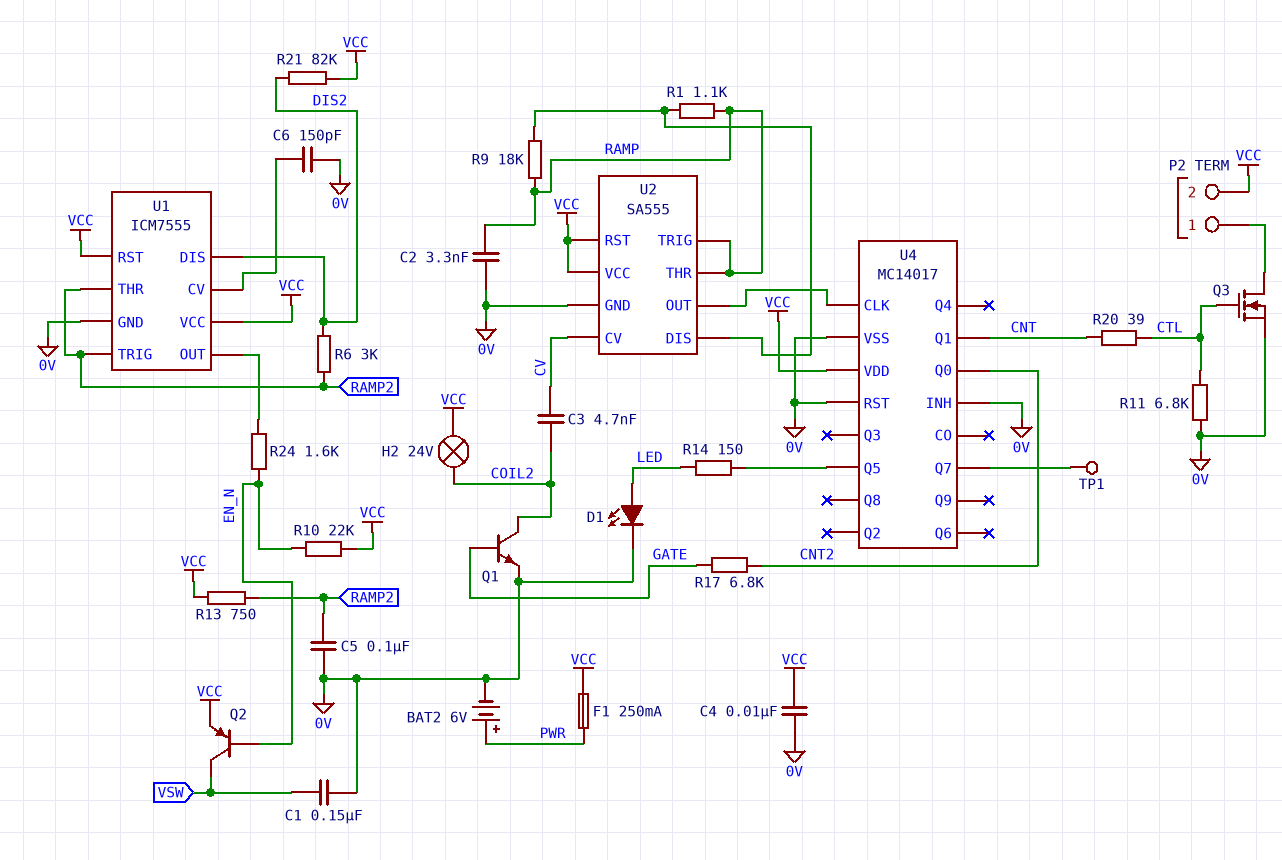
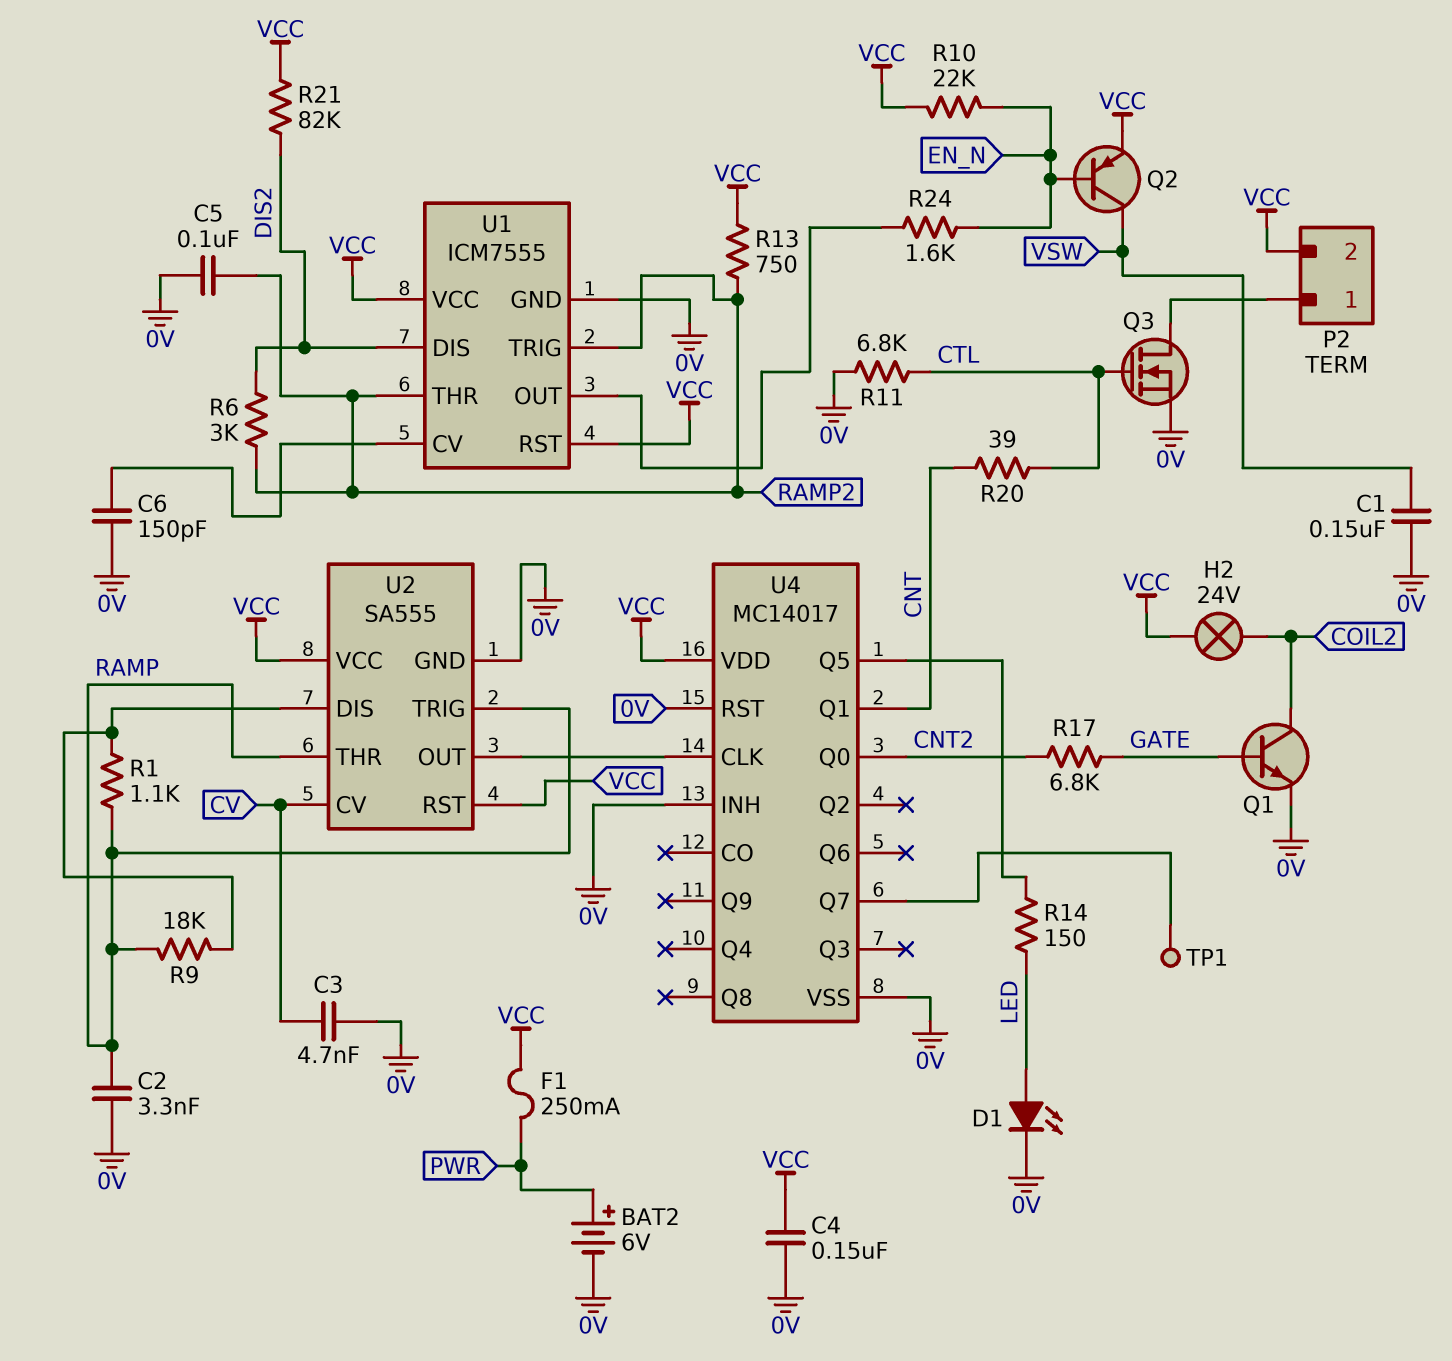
C3: 4.7nF (COIL2, CV) -> 4.7nF (0V, CV)
C4: 10nF (0V, VCC) -> 150nF (0V, VCC)

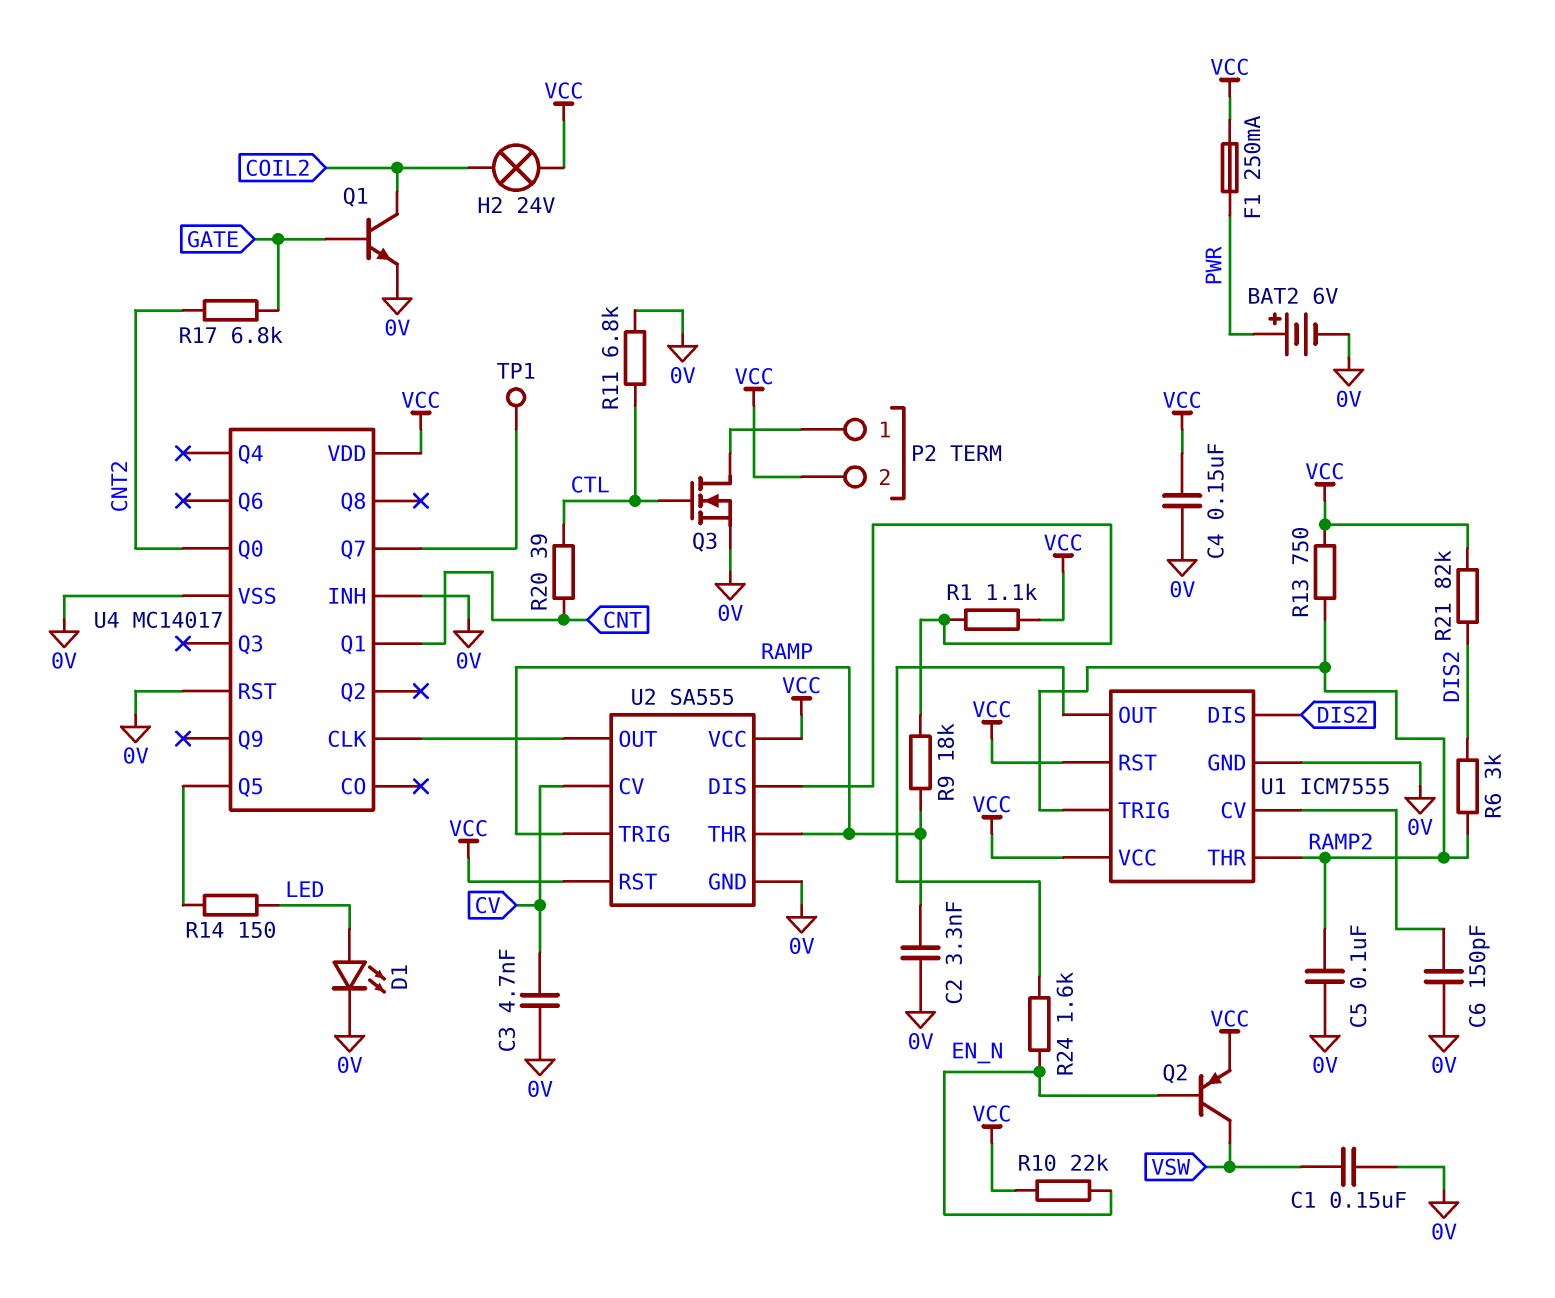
R1: 1.1k (RAMP, U2/DIS) -> 1.1k (U2/DIS, VCC)

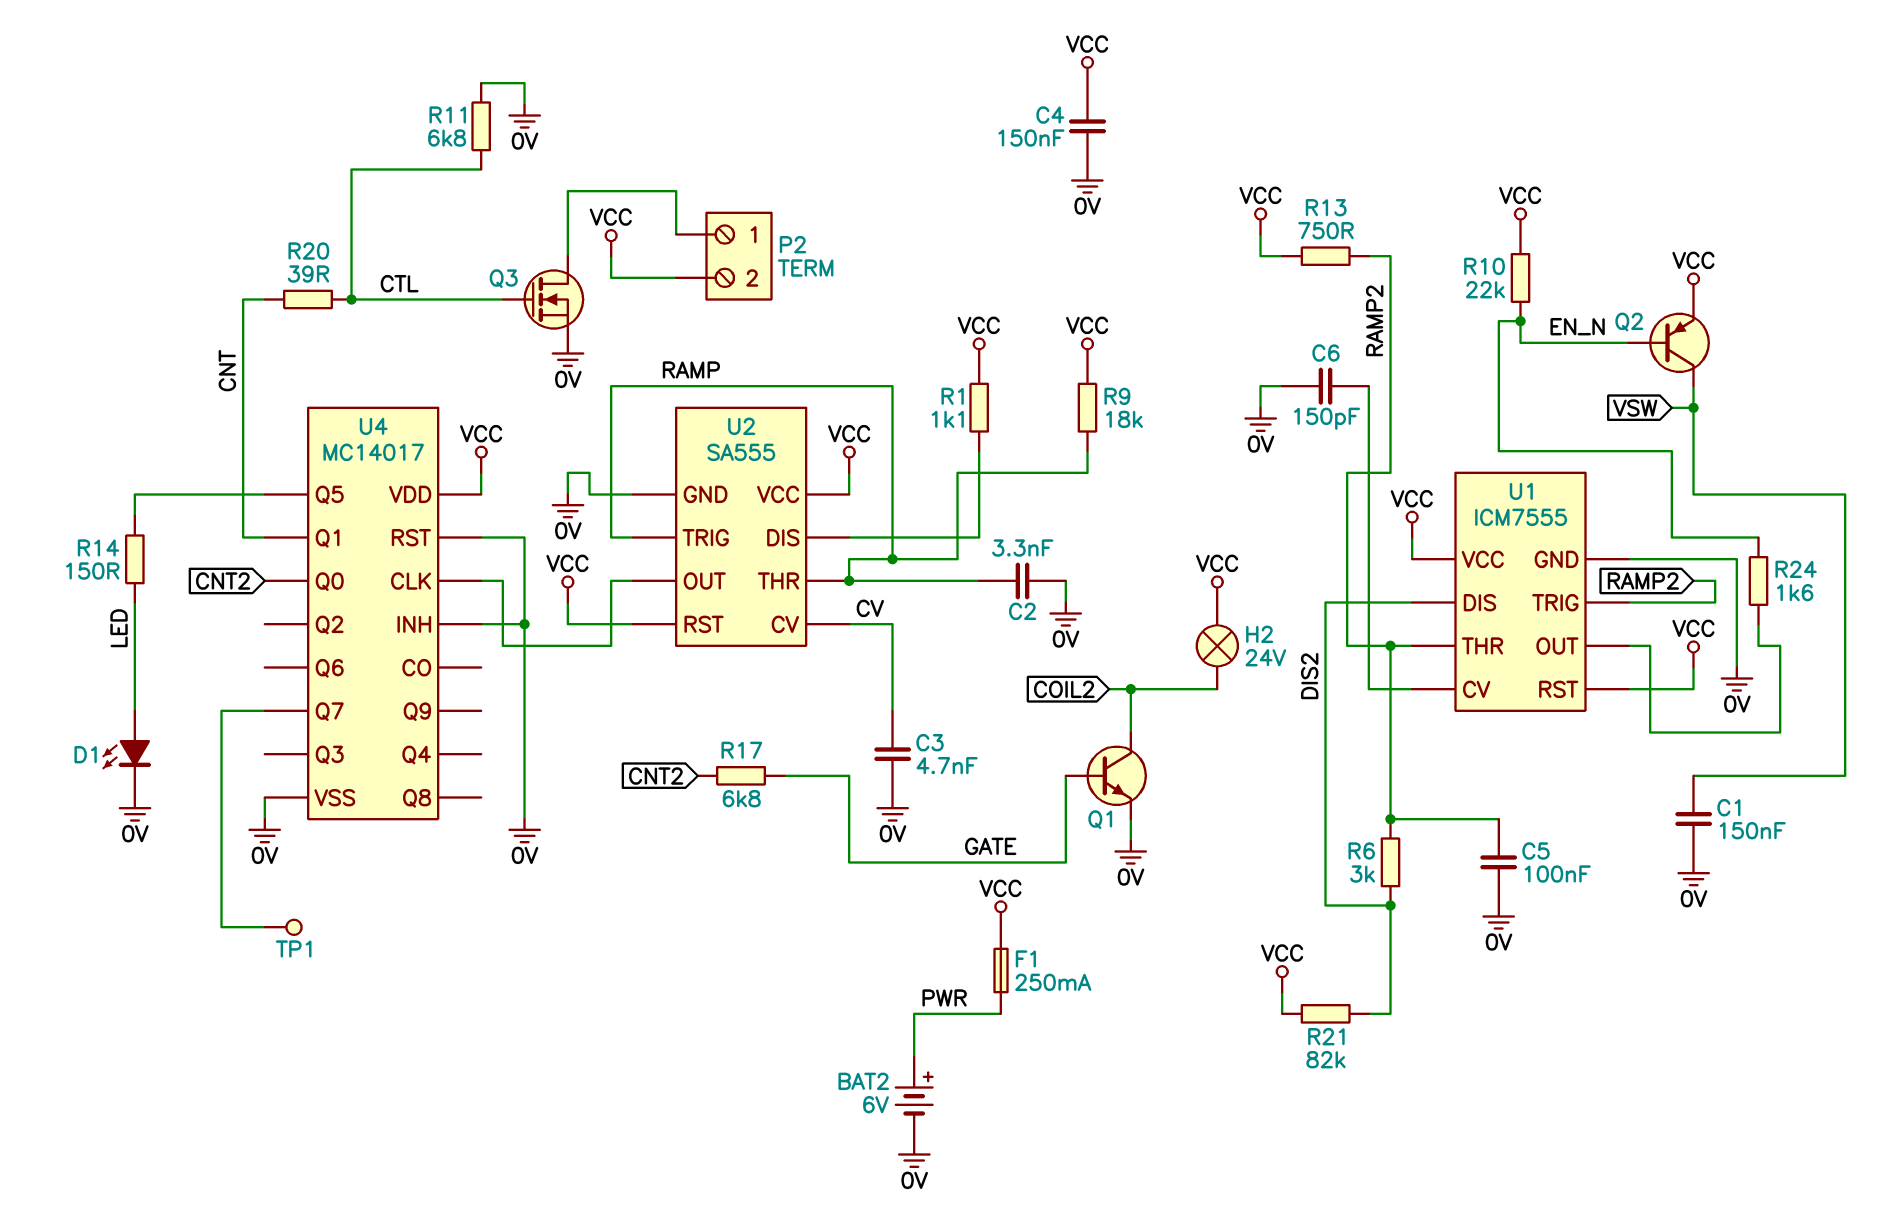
R9: 18k (RAMP, U2/DIS) -> 18k (RAMP, VCC)

